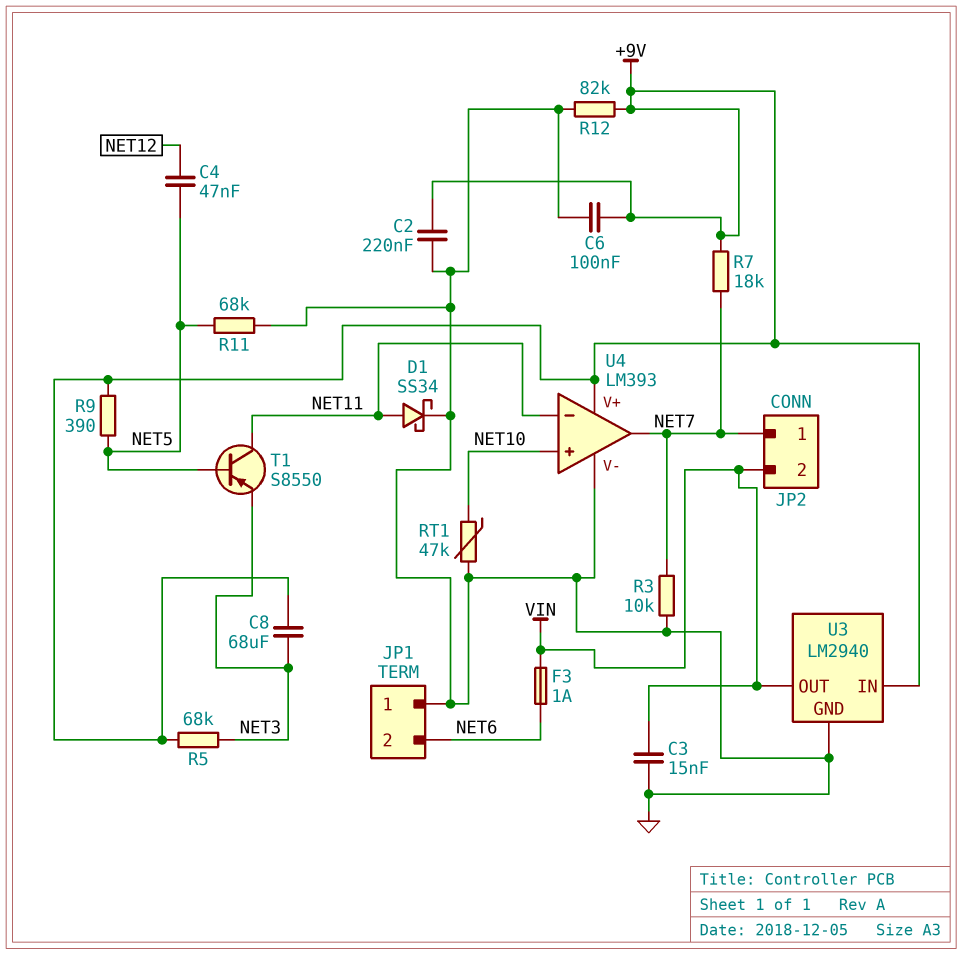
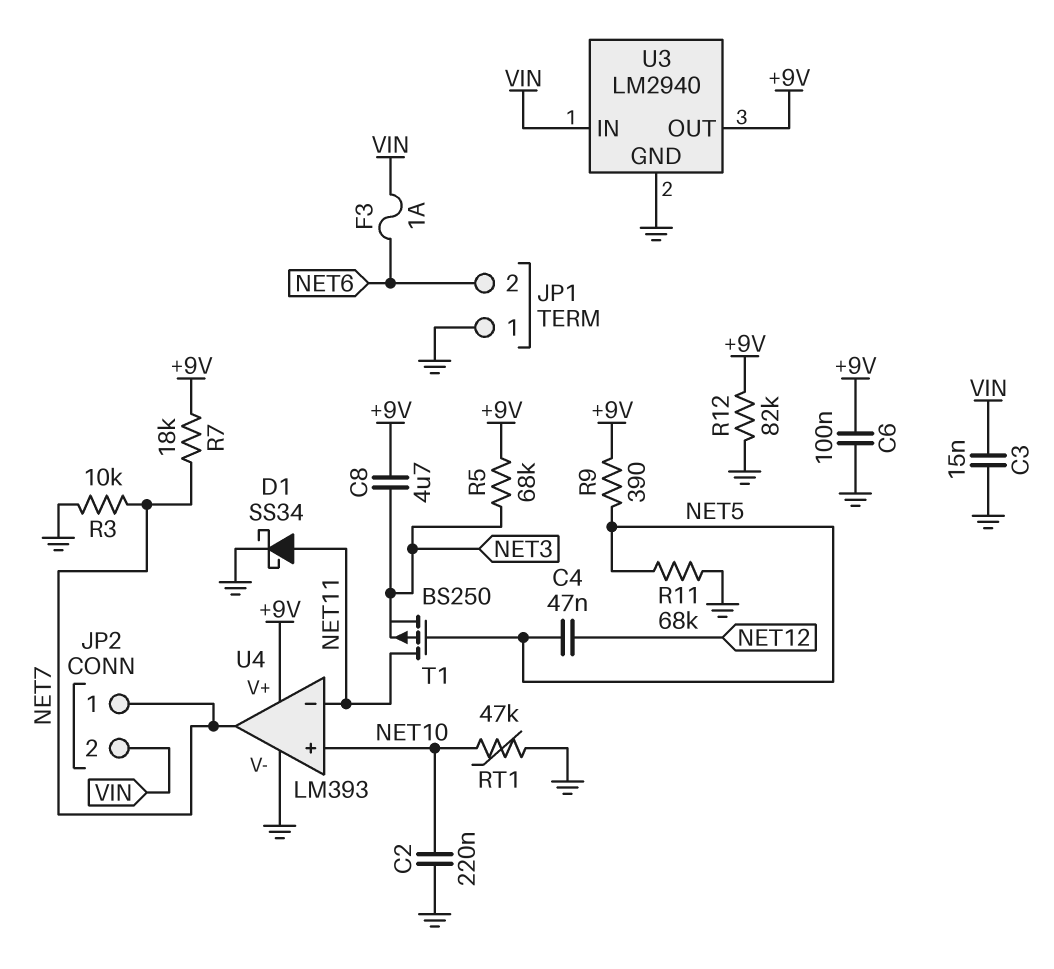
C2: 220nF (+9V, GND) -> 220nF (GND, NET10)
C8: 68uF (+9V, NET3) -> 4.7uF (+9V, NET3)
T1: PNP S8550 (B NET5, C NET11, E NET3) -> PMOS BS250 (G NET5, D NET11, S NET3)
U3 pin IN: +9V -> VIN
U3 pin OUT: VIN -> +9V

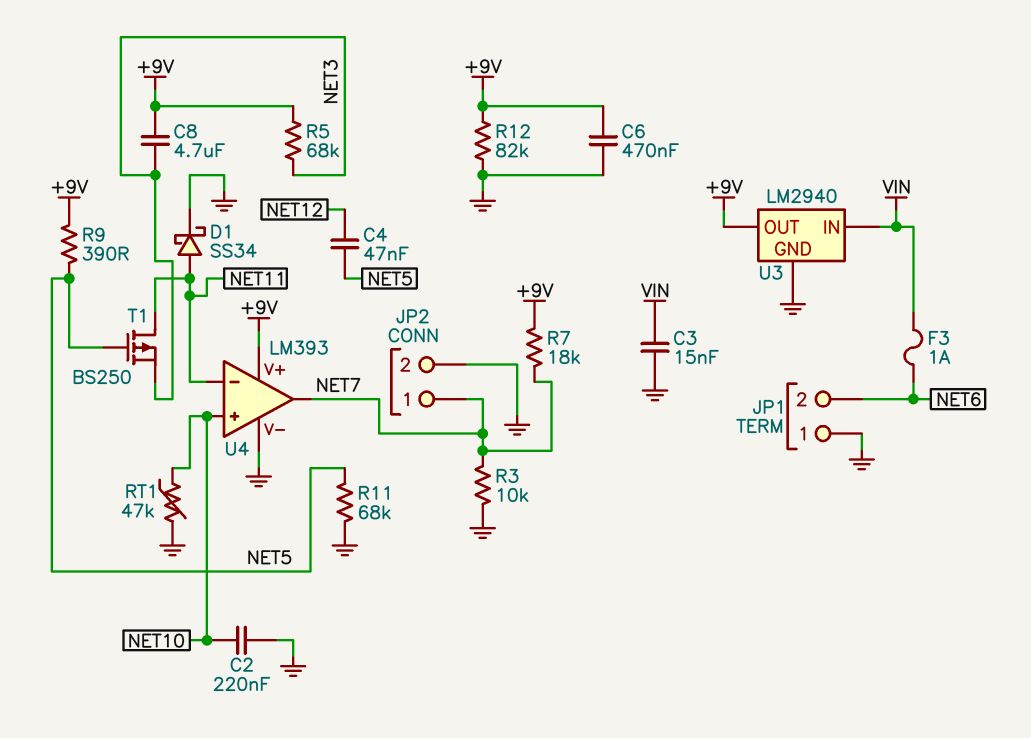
C6: 100nF (+9V, GND) -> 470nF (+9V, GND)
JP2 pin 2: VIN -> GND

